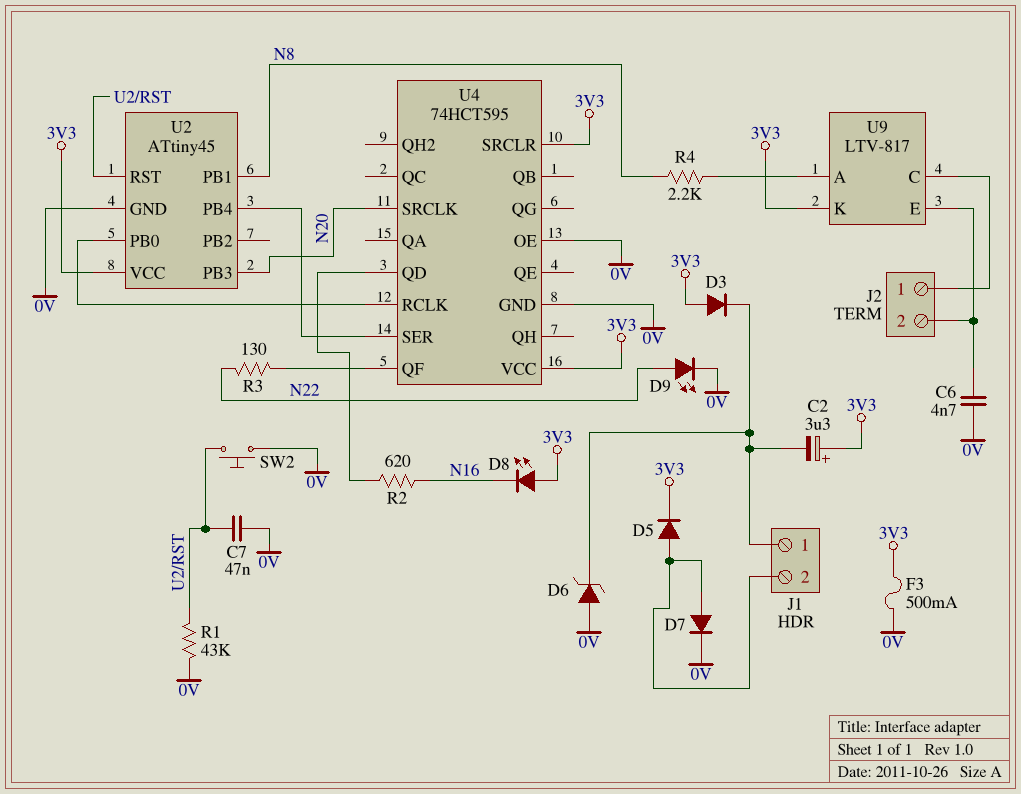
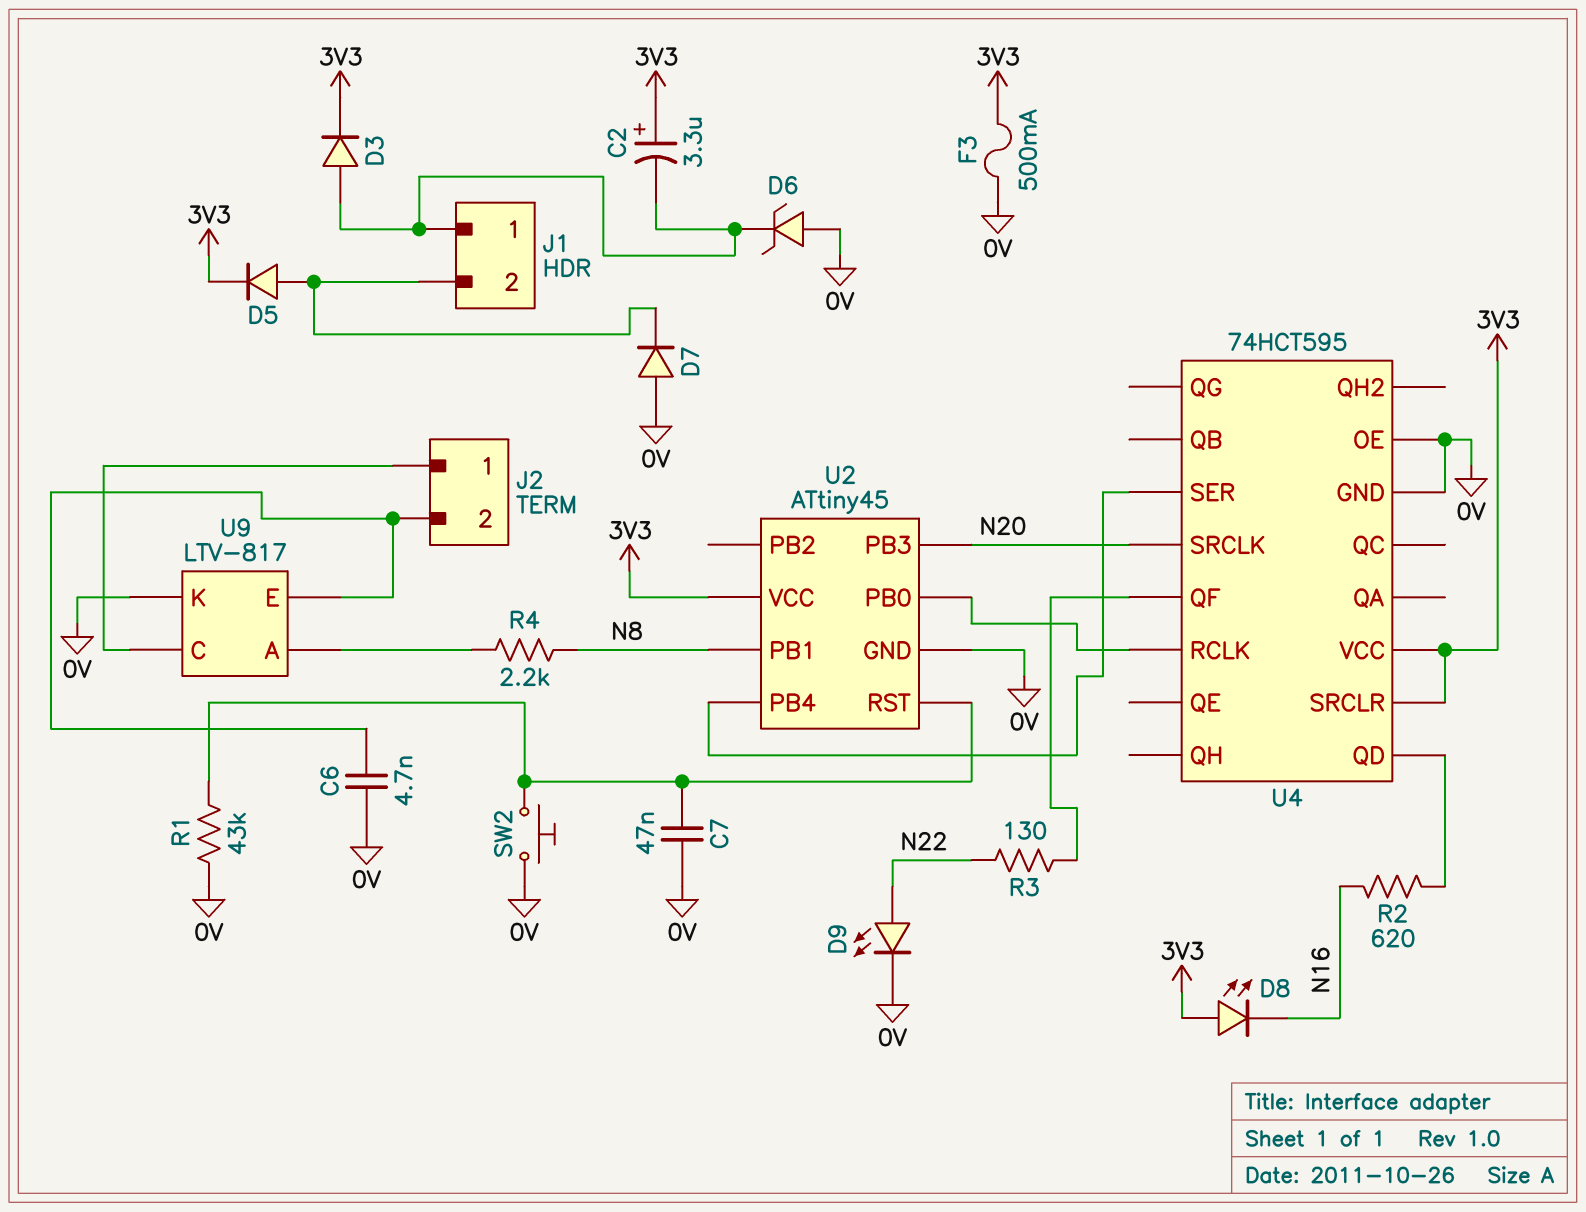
D3: diode (A 3V3, K J1/1) -> diode (A J1/1, K 3V3)
D7: diode (A J1/2, K 0V) -> diode (A 0V, K J1/2)
U9 pin K: 3V3 -> 0V

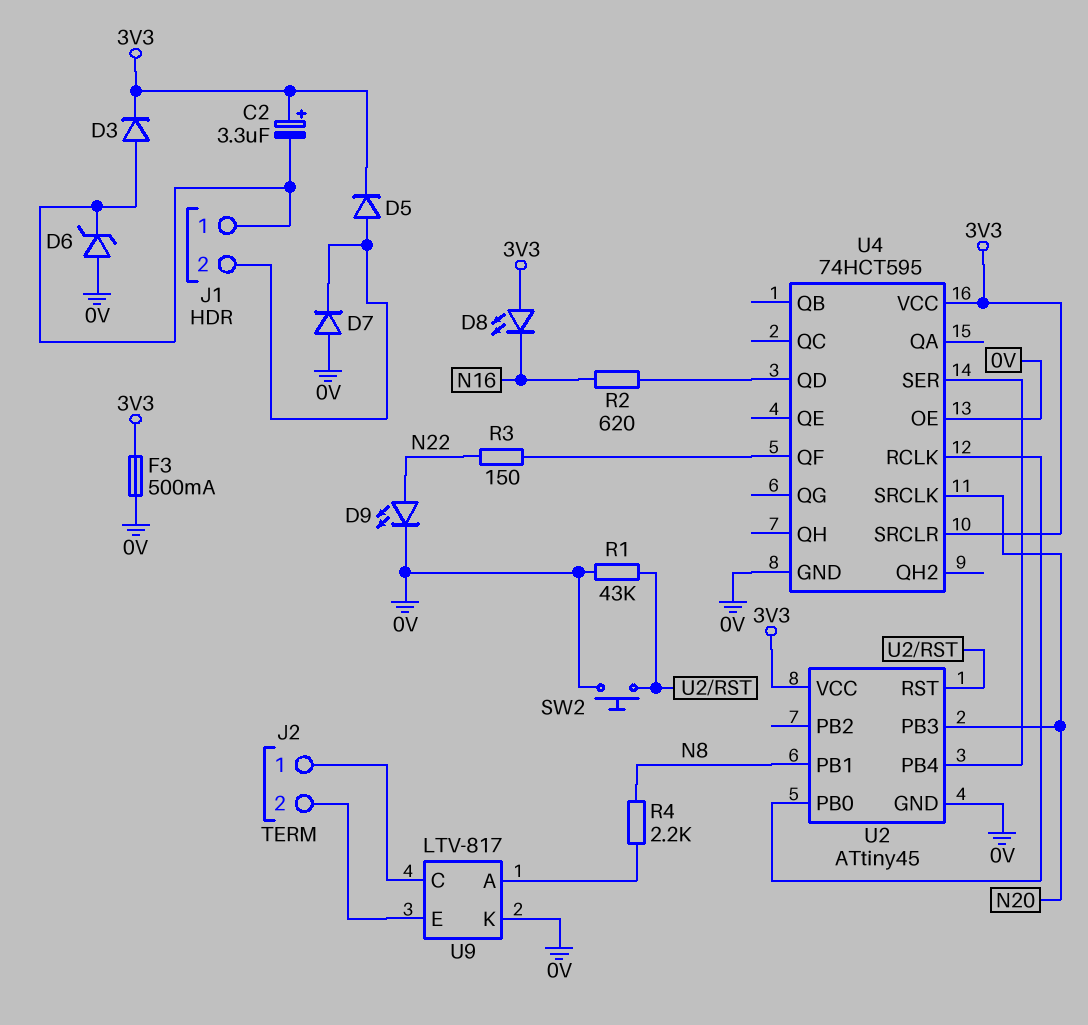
C6: 4.7nF (0V, J2/2) -> none
C7: 47nF (0V, U2/RST) -> none
R3: 130 (N22, U4/QF) -> 150 (N22, U4/QF)

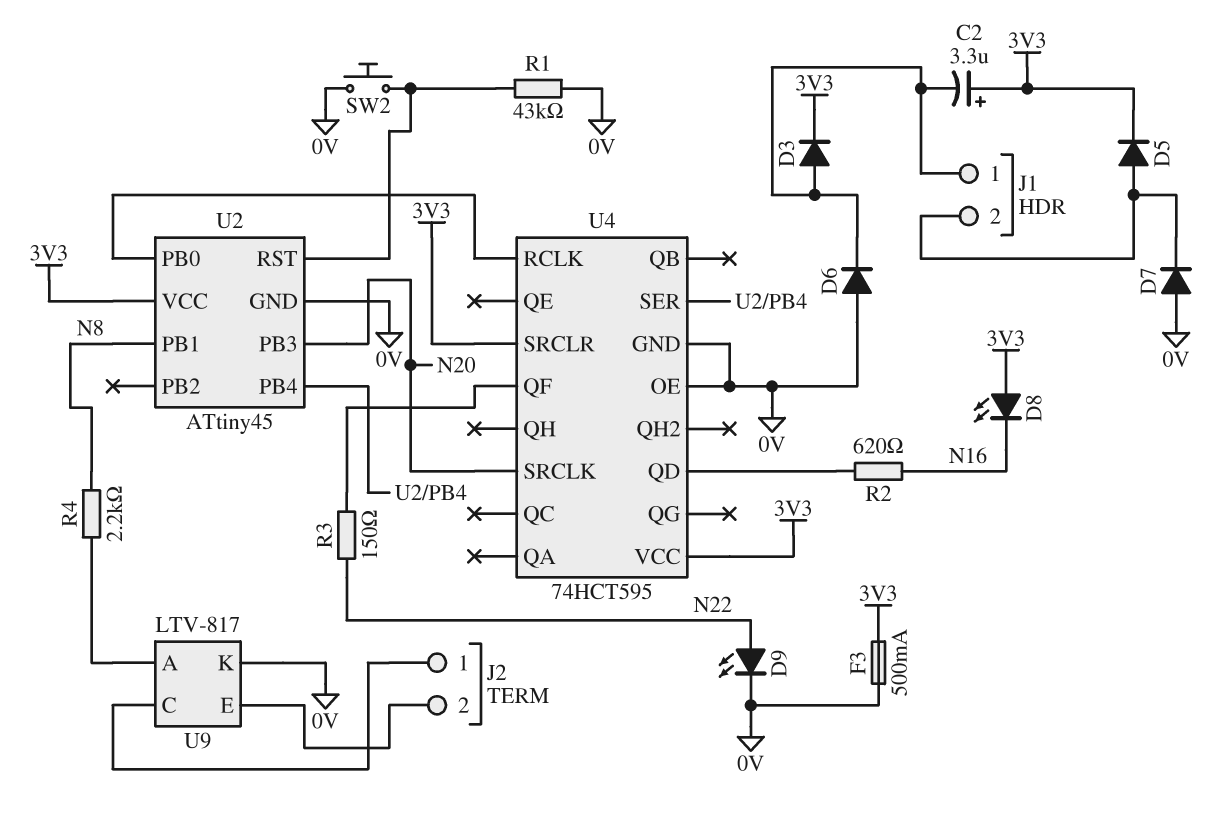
D6: zener (A 0V, K J1/1) -> diode (A 0V, K J1/1)

